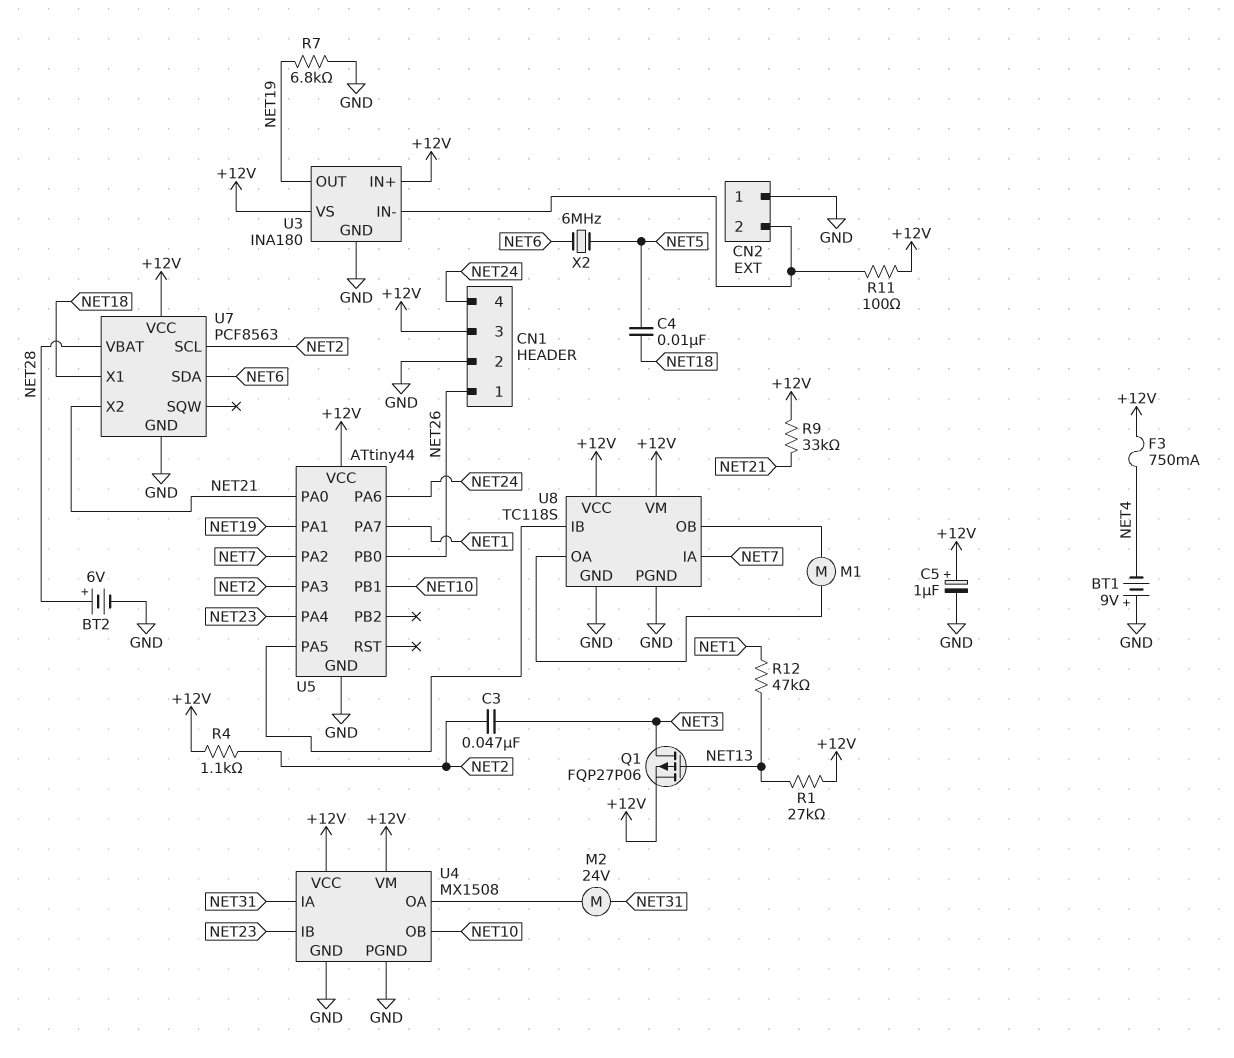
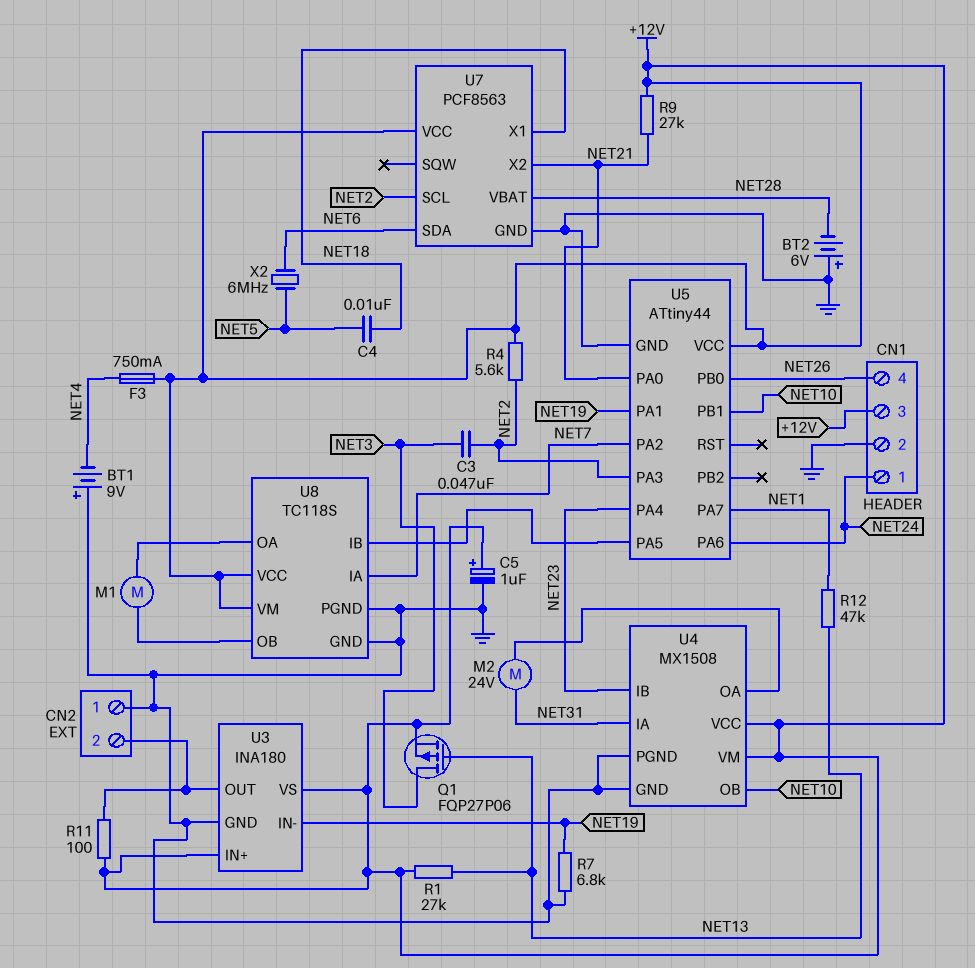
BT2: 6V (plus NET28, minus GND) -> 6V (plus GND, minus NET28)
CN1 pin 1: NET26 -> NET24
CN1 pin 4: NET24 -> NET26
R4: 1.1k (+12V, NET2) -> 5.6k (+12V, NET2)
R9: 33k (+12V, NET21) -> 27k (+12V, NET21)
U3 pin IN-: CN2/2 -> NET19
U3 pin OUT: NET19 -> CN2/2

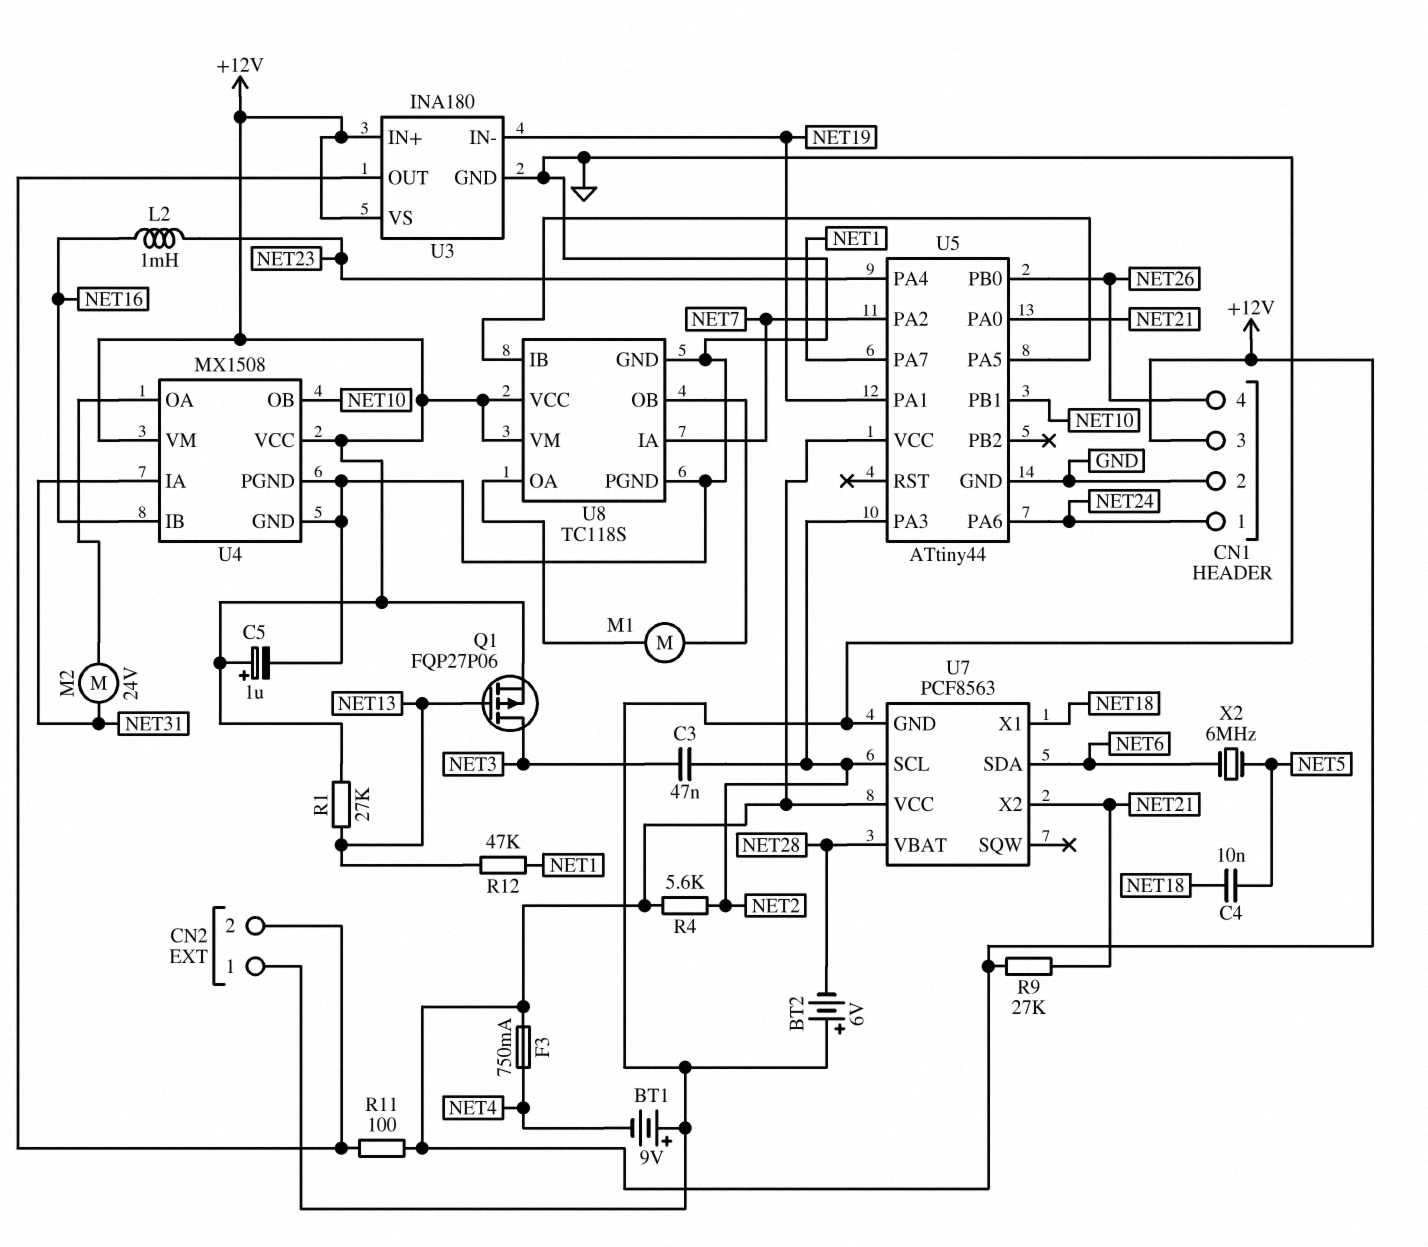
L2: none -> 1mH (NET16, NET23)
R7: 6.8k (GND, NET19) -> none
U4 pin IB: NET23 -> NET16

